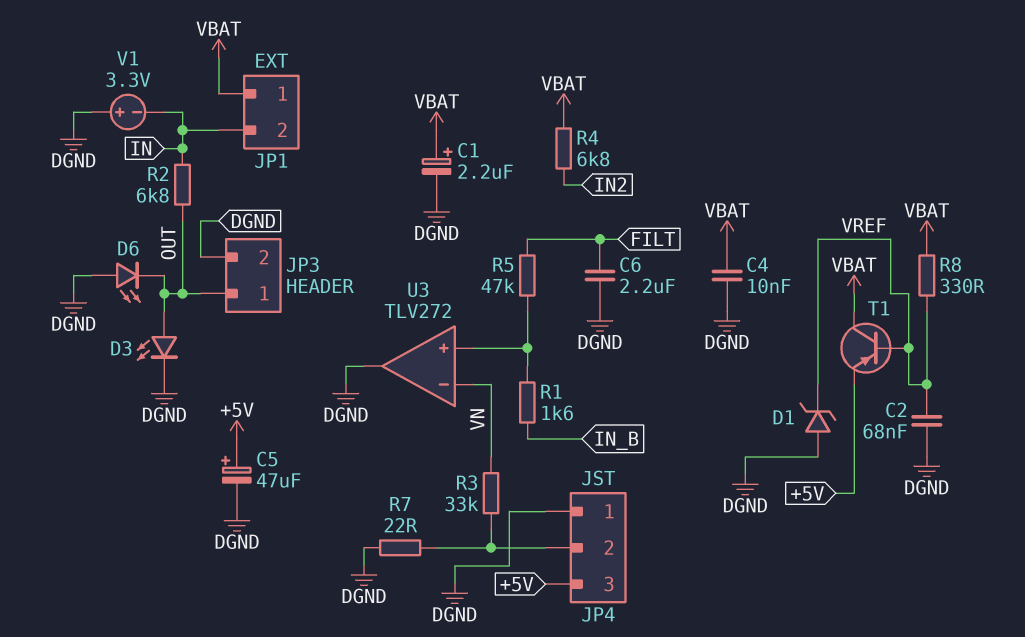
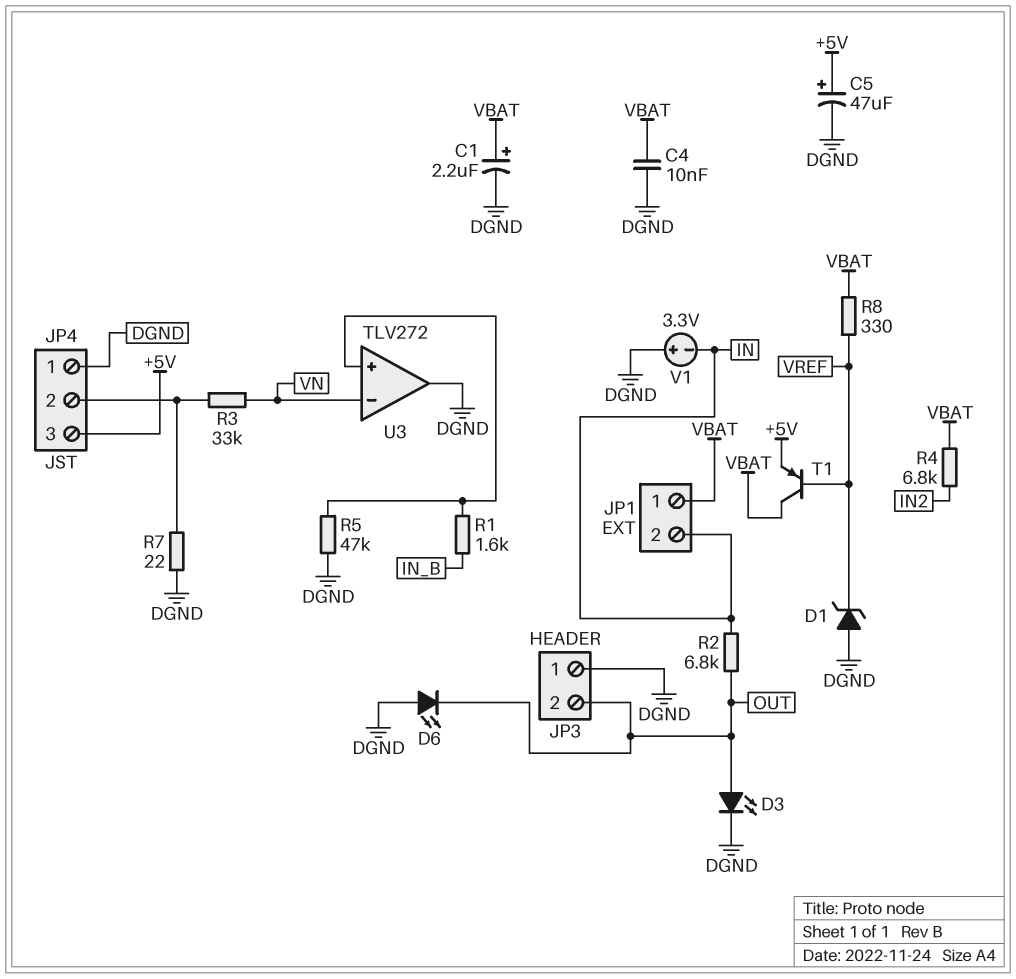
C2: 68nF (DGND, VREF) -> none
C6: 2.2uF (DGND, FILT) -> none
JP3 pin 1: OUT -> DGND
JP3 pin 2: DGND -> OUT
R5: 47k (FILT, U3/in+) -> 47k (DGND, U3/in+)

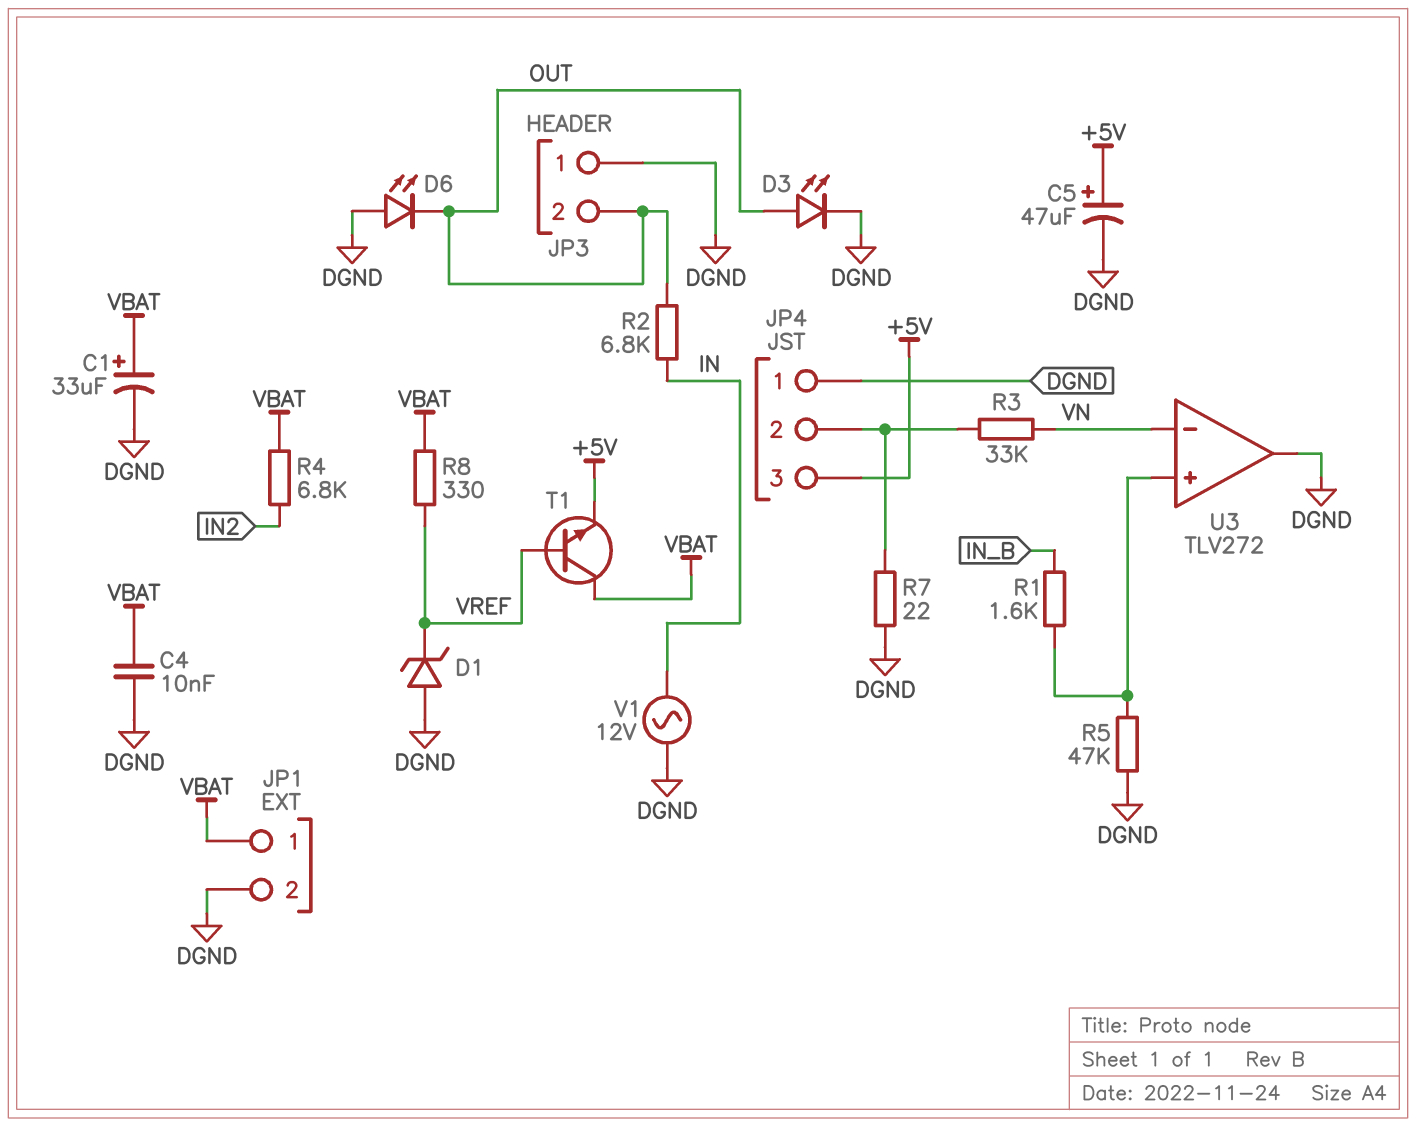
C1: 2.2uF (plus VBAT, minus DGND) -> 33uF (plus VBAT, minus DGND)
JP1 pin 2: IN -> DGND
T1: PNP (B VREF, C VBAT, E +5V) -> NPN (B VREF, C VBAT, E +5V)
V1: 3.3V (plus DGND, minus IN) -> AC 12V (DGND, IN)

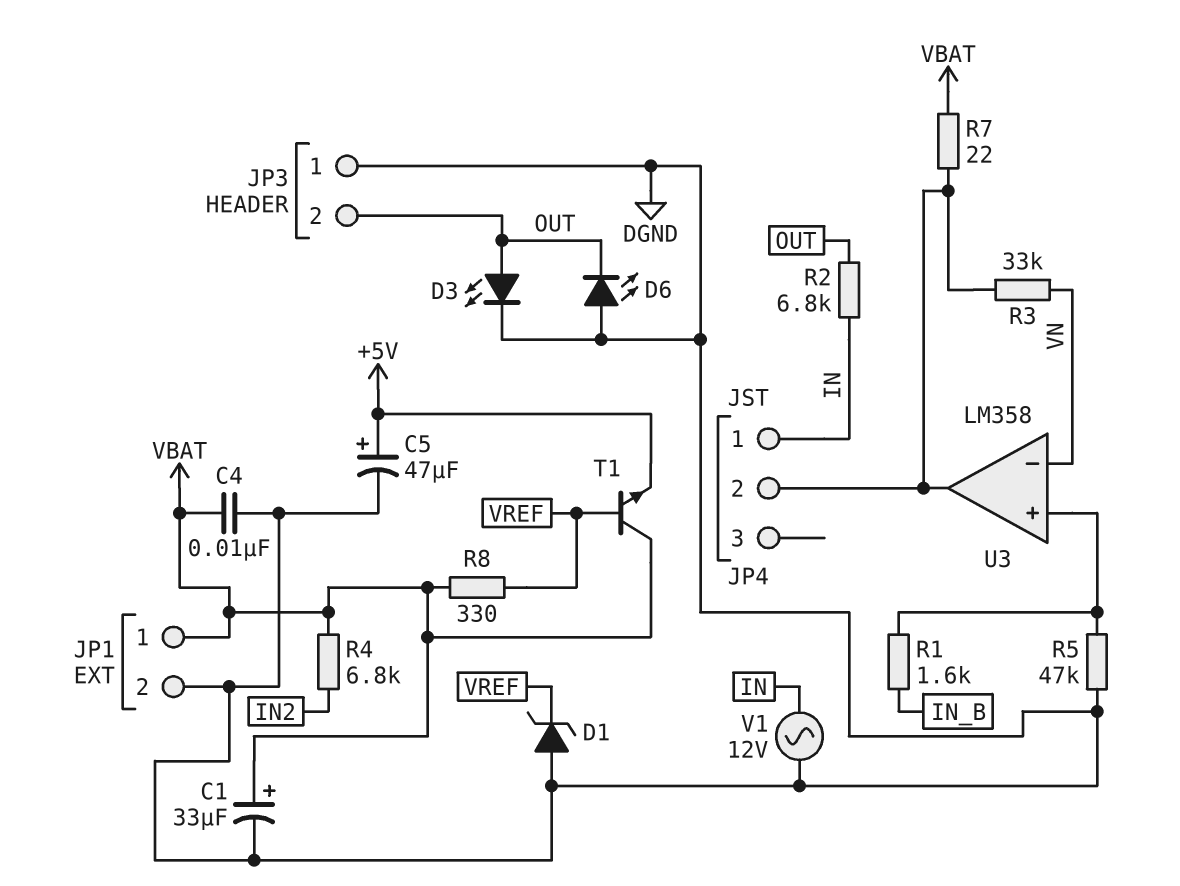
JP4 pin 1: DGND -> IN
JP4 pin 3: +5V -> none
R7: 22 (DGND, JP4/2) -> 22 (JP4/2, VBAT)
U3: TLV272 -> LM358
U3 pin out: DGND -> JP4/2

